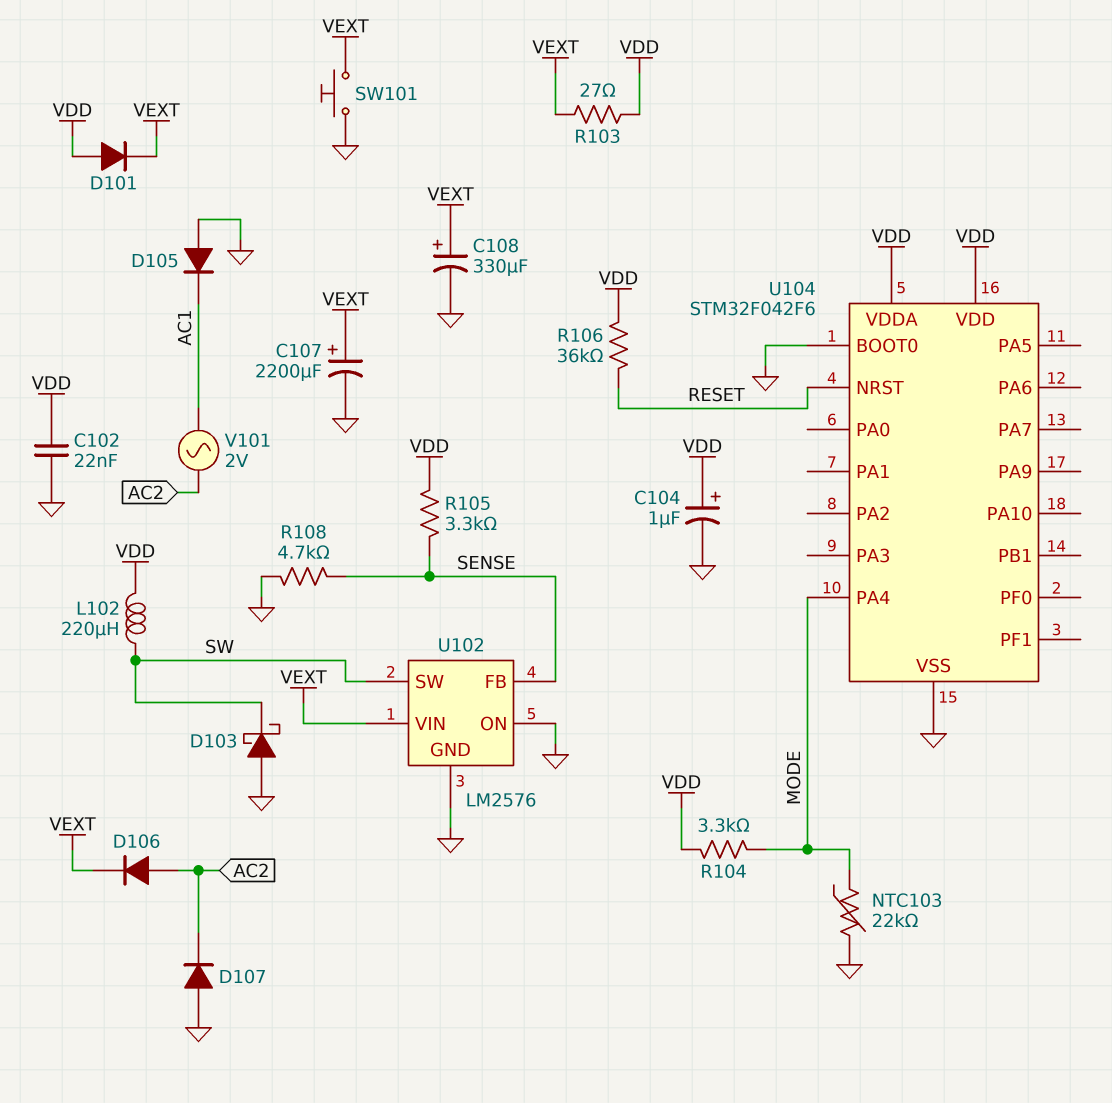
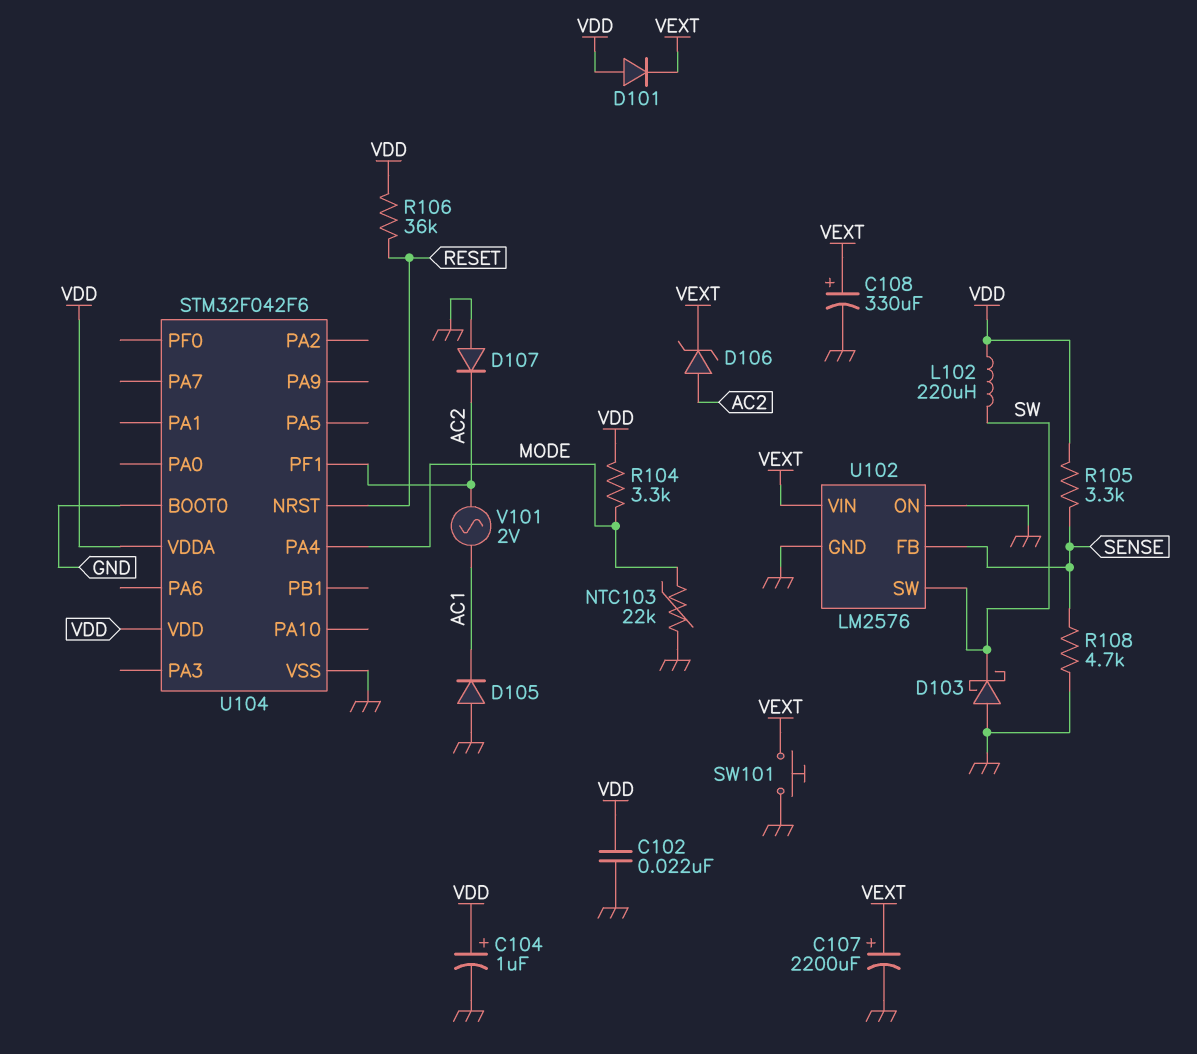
D106: diode (A AC2, K VEXT) -> zener (A AC2, K VEXT)
R103: 27 (VDD, VEXT) -> none
U104 pin PF1: none -> AC2

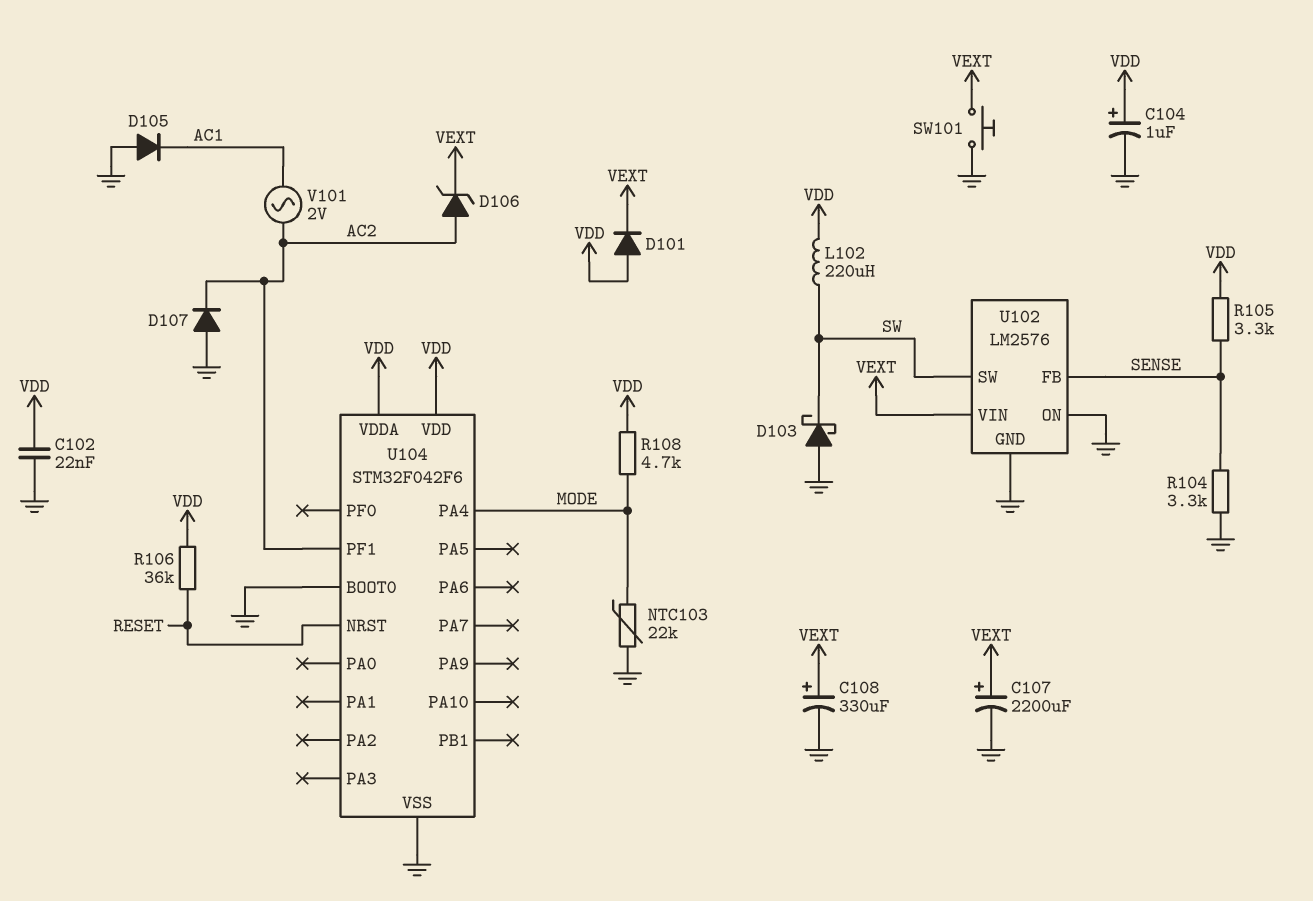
R104: 3.3k (MODE, VDD) -> 3.3k (GND, SENSE)
R108: 4.7k (GND, SENSE) -> 4.7k (MODE, VDD)

